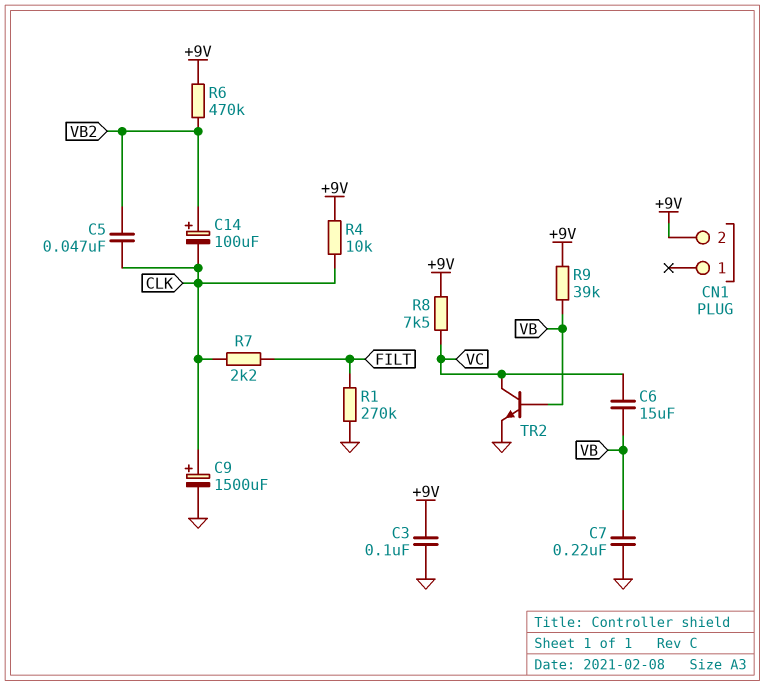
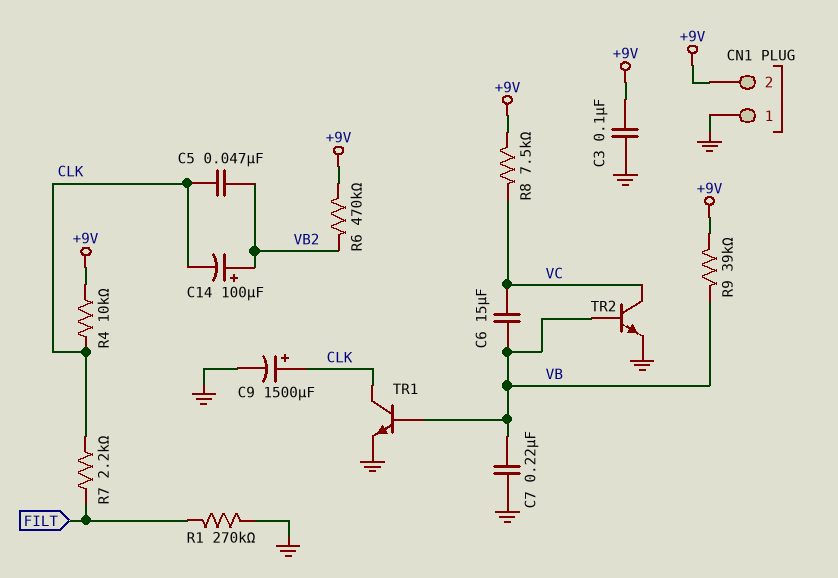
CN1 pin 1: none -> GND
TR1: none -> NPN (B VB, C CLK, E GND)

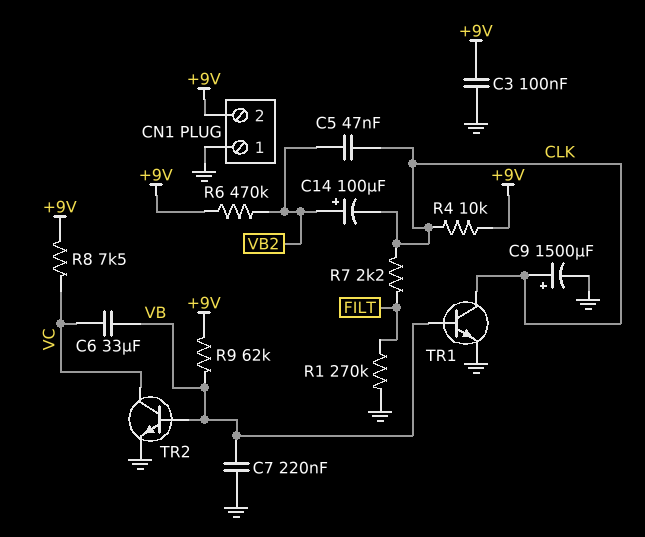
C6: 15uF (VB, VC) -> 33uF (VB, VC)
R9: 39k (+9V, VB) -> 62k (+9V, VB)

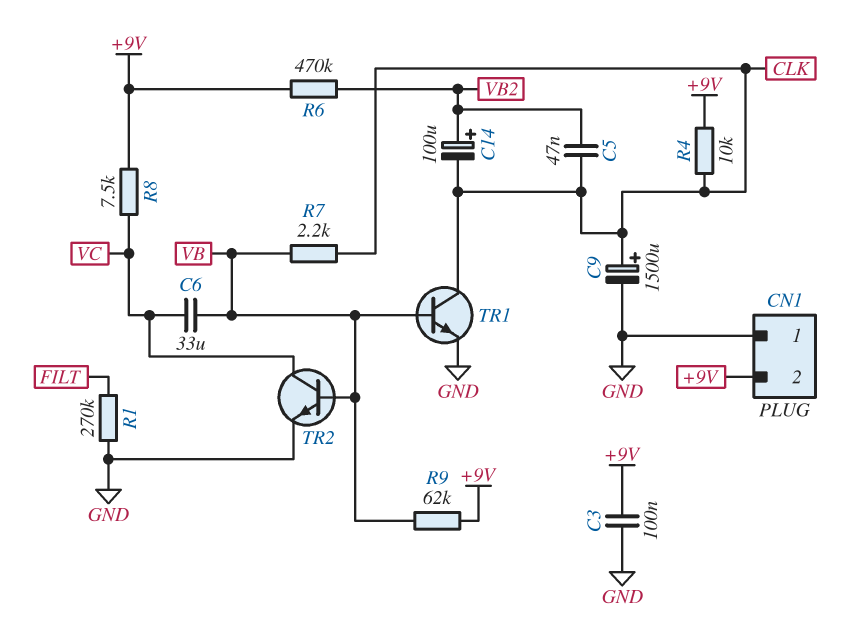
C7: 220nF (GND, VB) -> none
R7: 2.2k (CLK, FILT) -> 2.2k (CLK, VB)

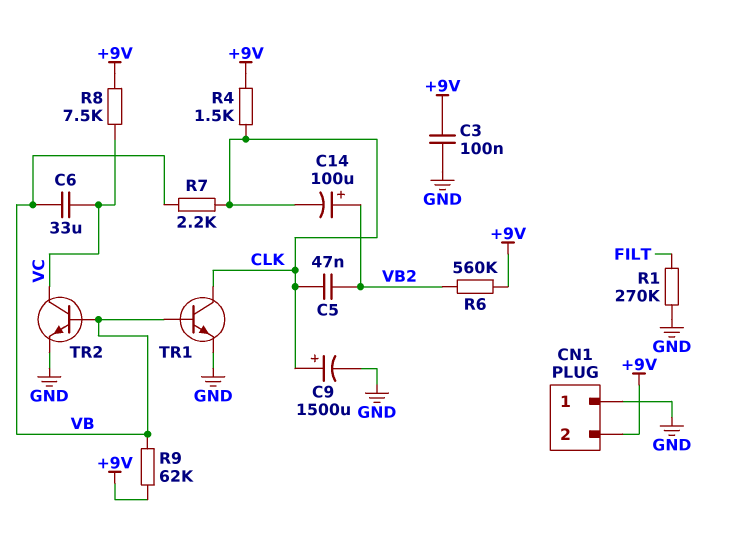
R4: 10k (+9V, CLK) -> 1.5k (+9V, CLK)
R6: 470k (+9V, VB2) -> 560k (+9V, VB2)

